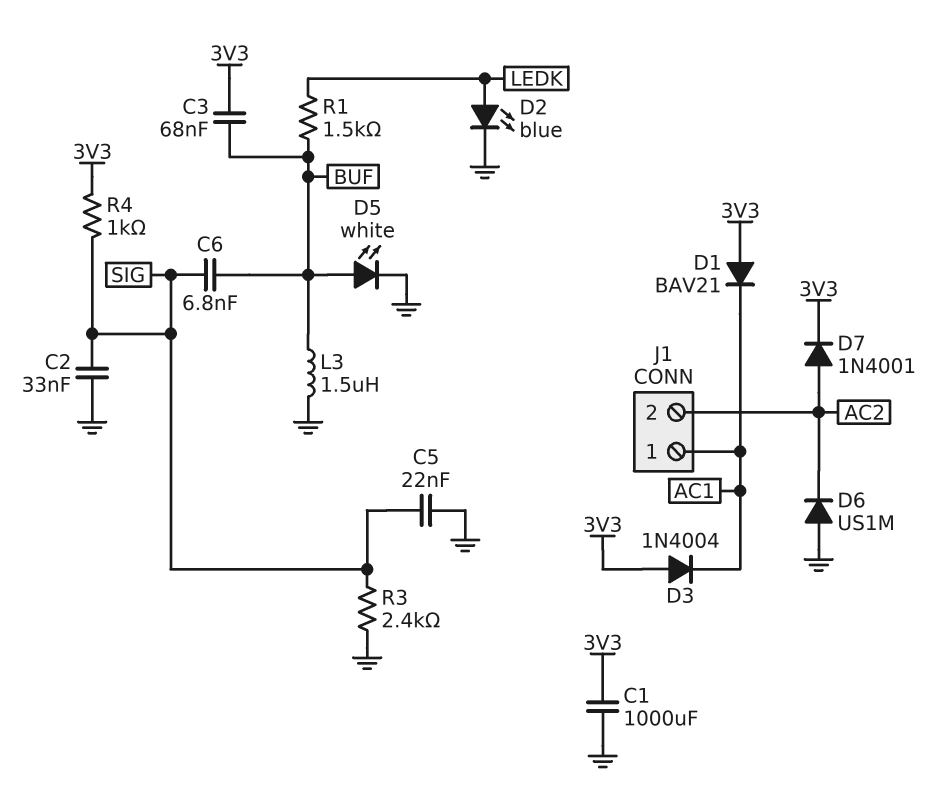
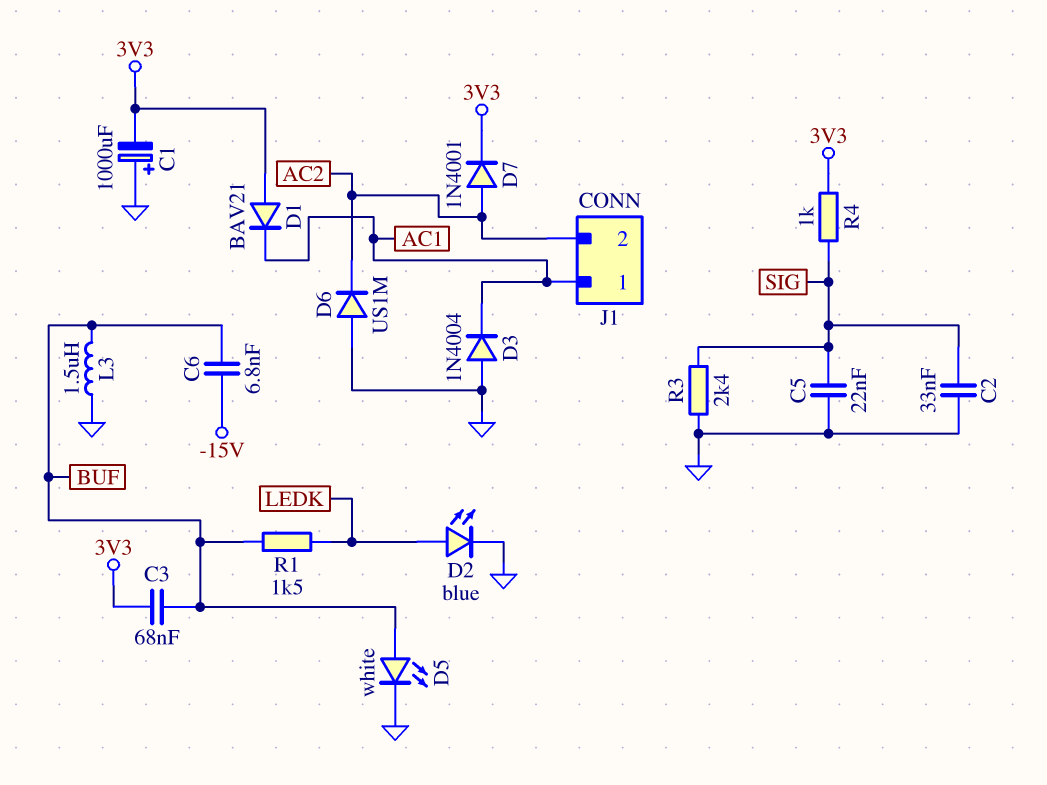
C1: 1000uF (3V3, GND) -> 1000uF (plus GND, minus 3V3)
C6: 6.8nF (BUF, SIG) -> 6.8nF (-15V, BUF)
D3: diode 1N4004 (A 3V3, K AC1) -> diode 1N4004 (A GND, K AC1)

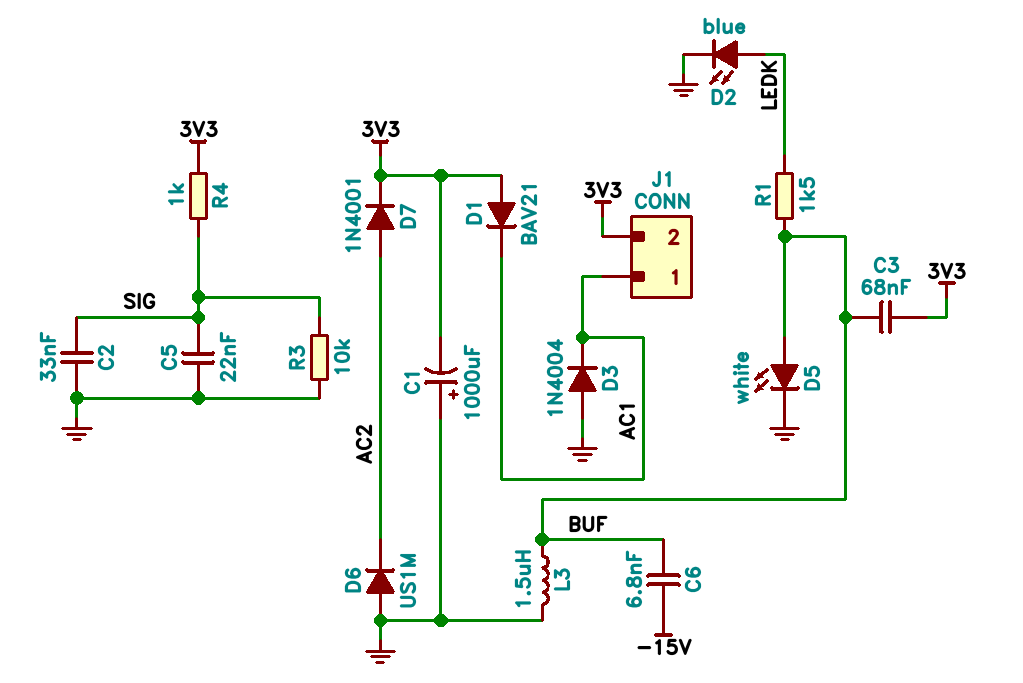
J1 pin 2: AC2 -> 3V3
R3: 2.4k (GND, SIG) -> 10k (GND, SIG)

